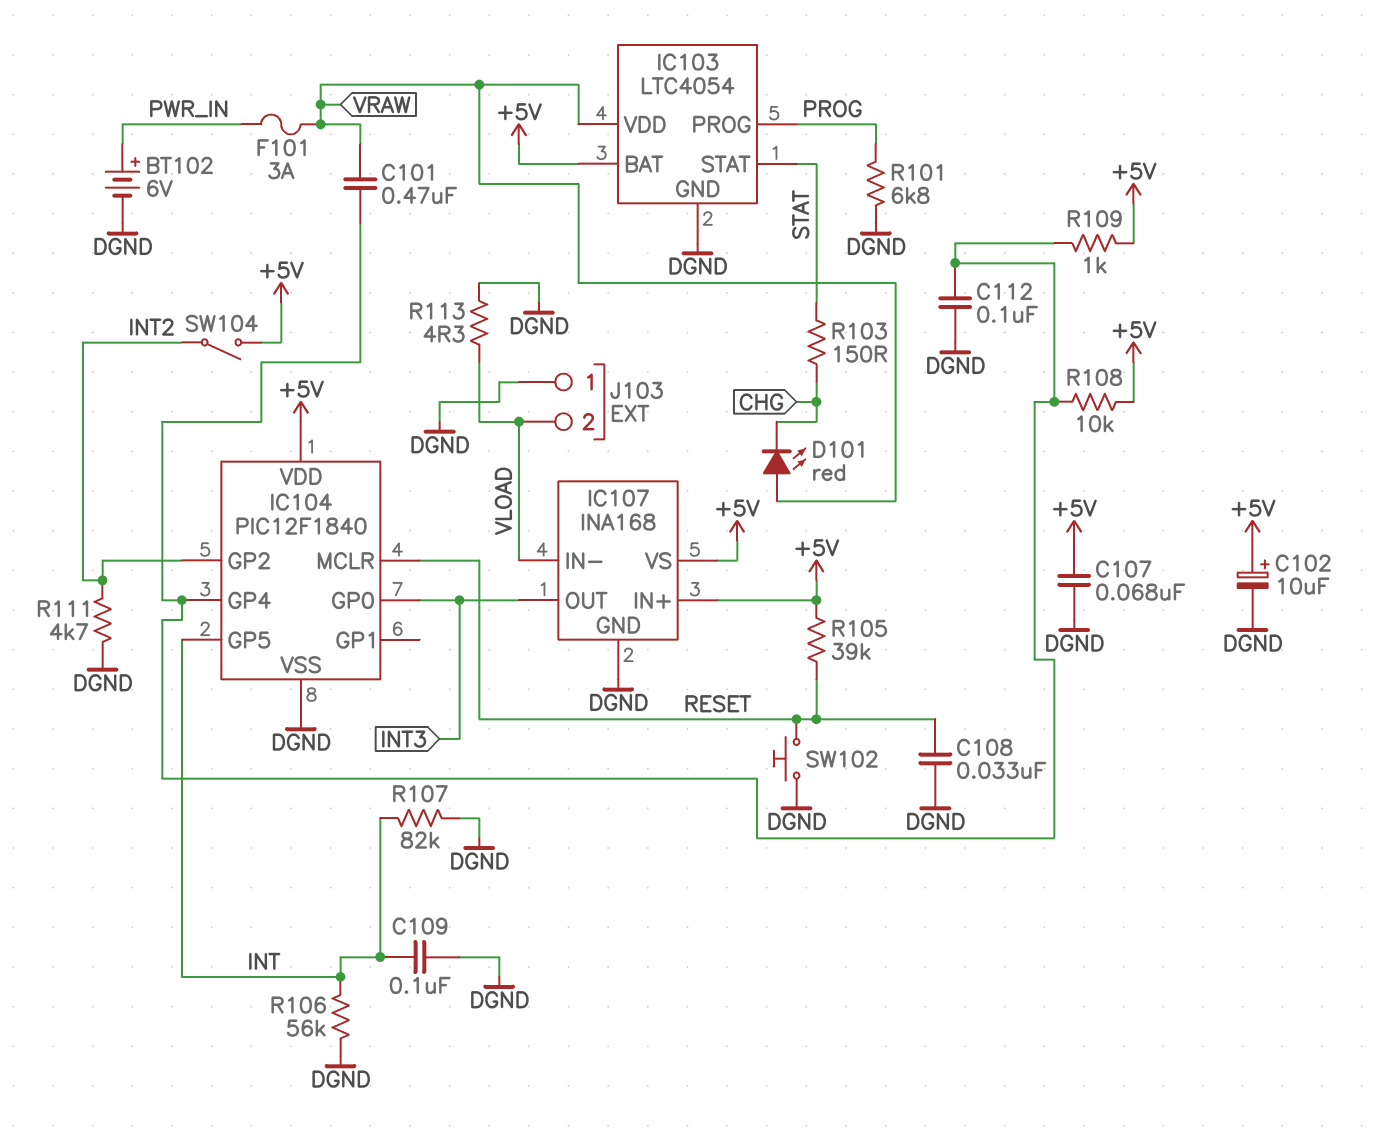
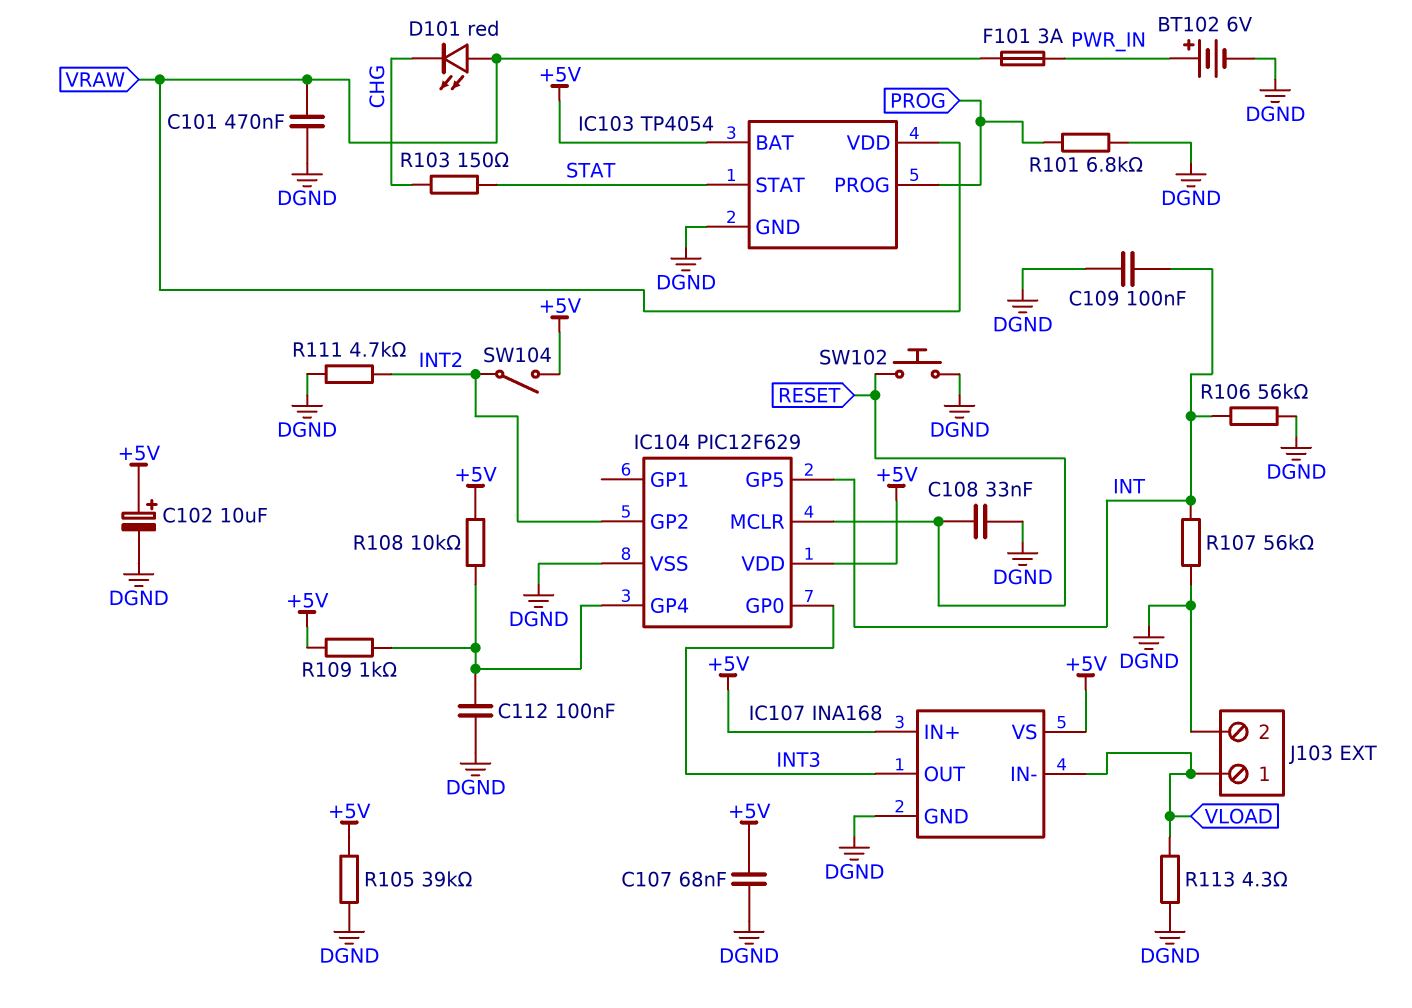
C101: 470nF (IC104/GP4, VRAW) -> 470nF (DGND, VRAW)
IC103: LTC4054 -> TP4054
IC104: PIC12F1840 -> PIC12F629
J103 pin 1: DGND -> VLOAD
J103 pin 2: VLOAD -> DGND
R105: 39k (+5V, RESET) -> 39k (+5V, DGND)
R107: 82k (DGND, INT) -> 56k (DGND, INT)

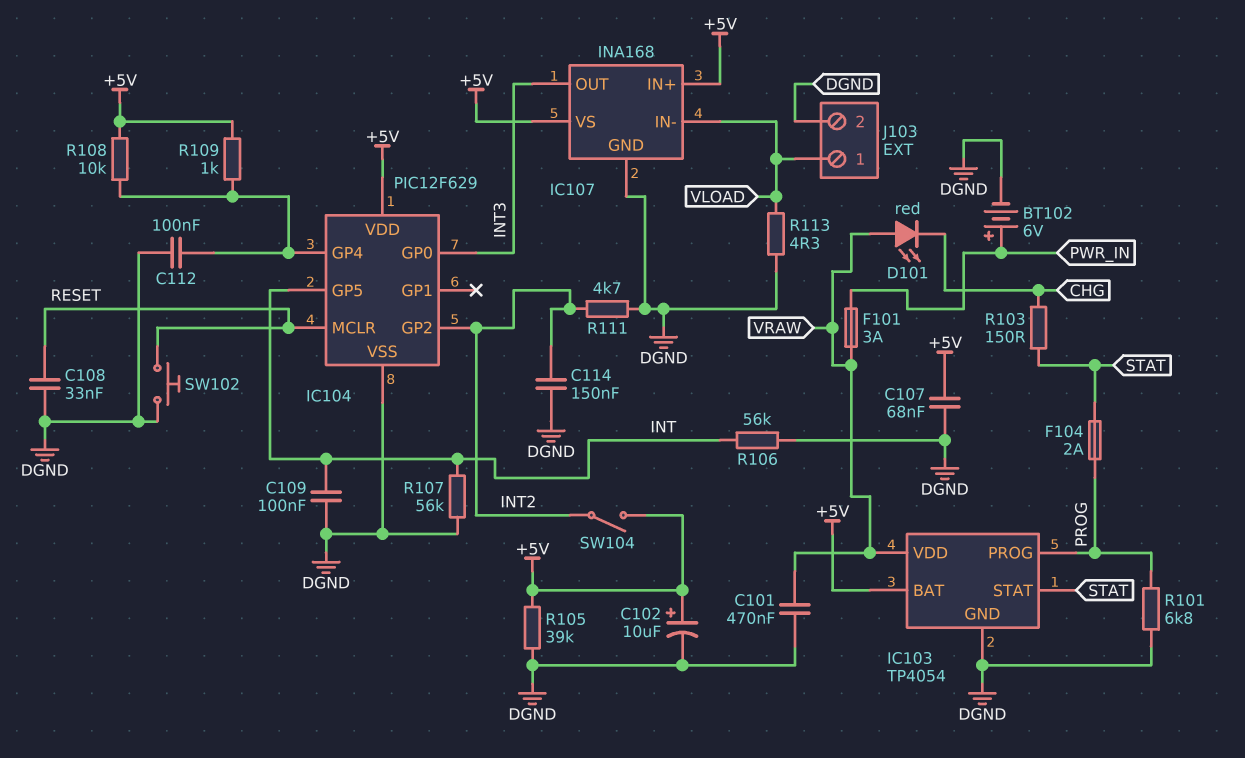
C114: none -> 150nF (DGND, INT2)
F104: none -> 2A (PROG, STAT)

